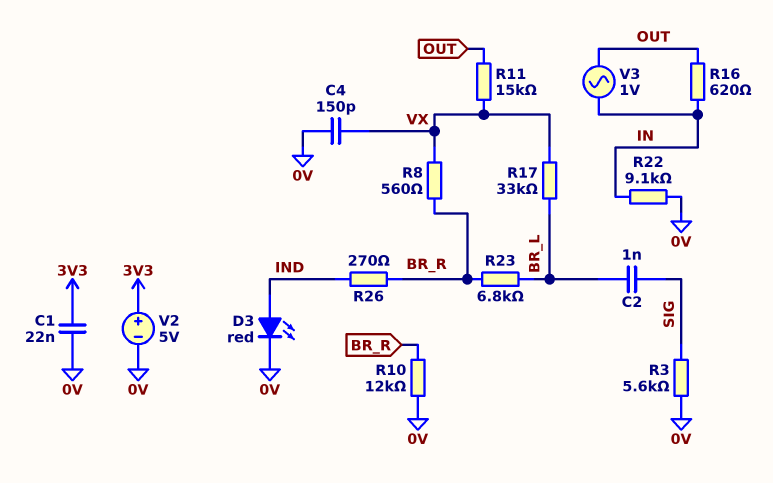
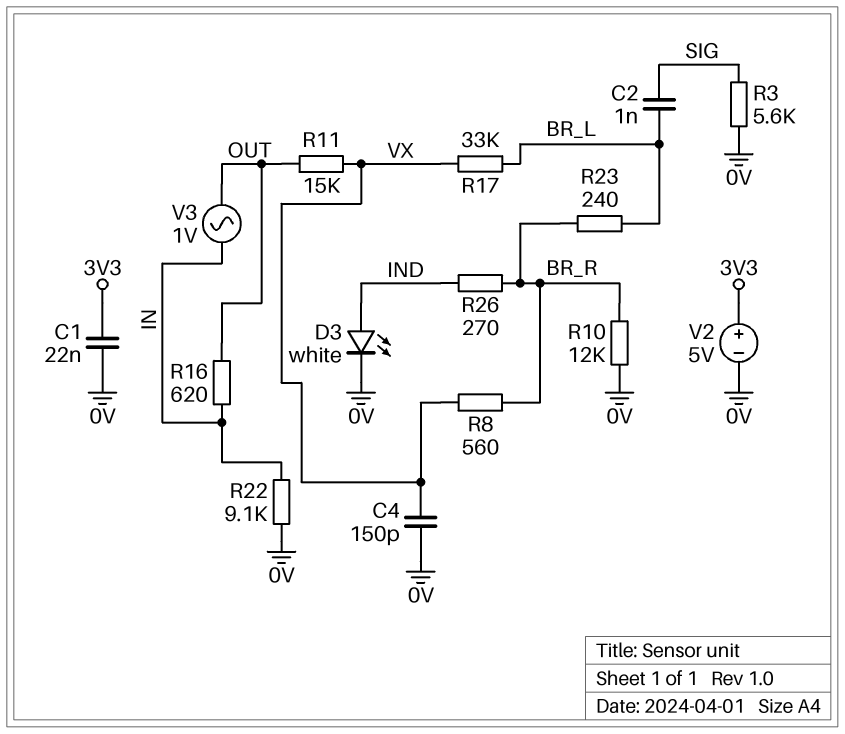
D3: LED red (A IND, K 0V) -> LED white (A IND, K 0V)
R23: 6.8k (BR_L, BR_R) -> 240 (BR_L, BR_R)

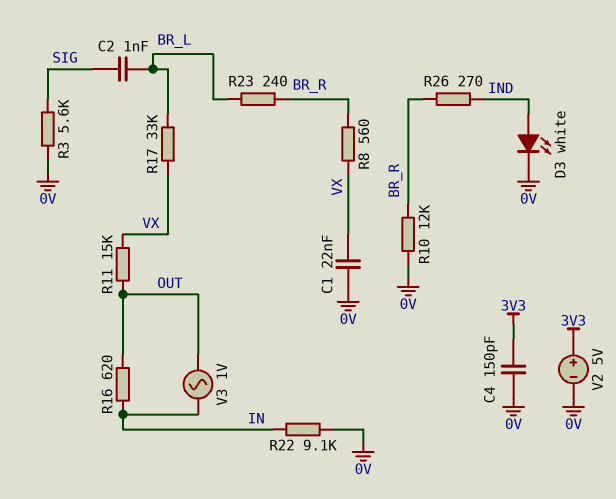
C1: 22nF (0V, 3V3) -> 22nF (0V, VX)
C4: 150pF (0V, VX) -> 150pF (0V, 3V3)

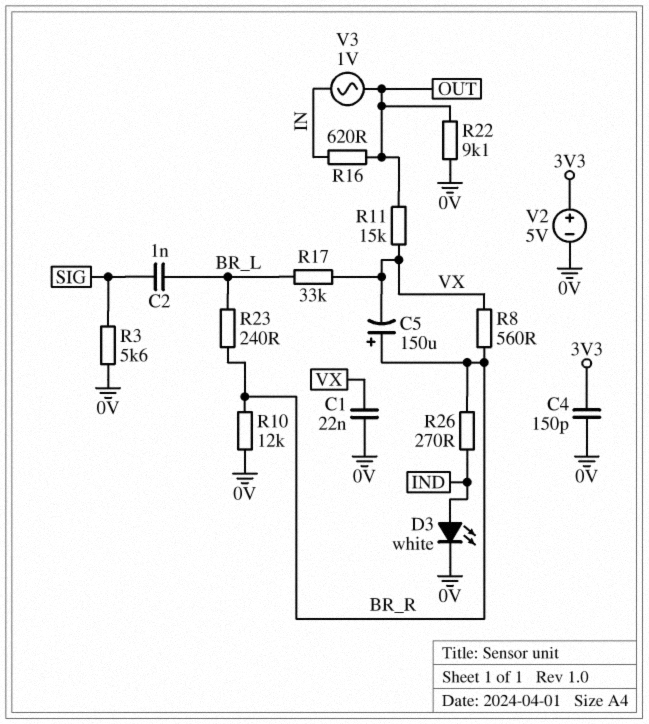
C5: none -> 150uF (plus BR_R, minus VX)
R22: 9.1k (0V, IN) -> 9.1k (0V, OUT)

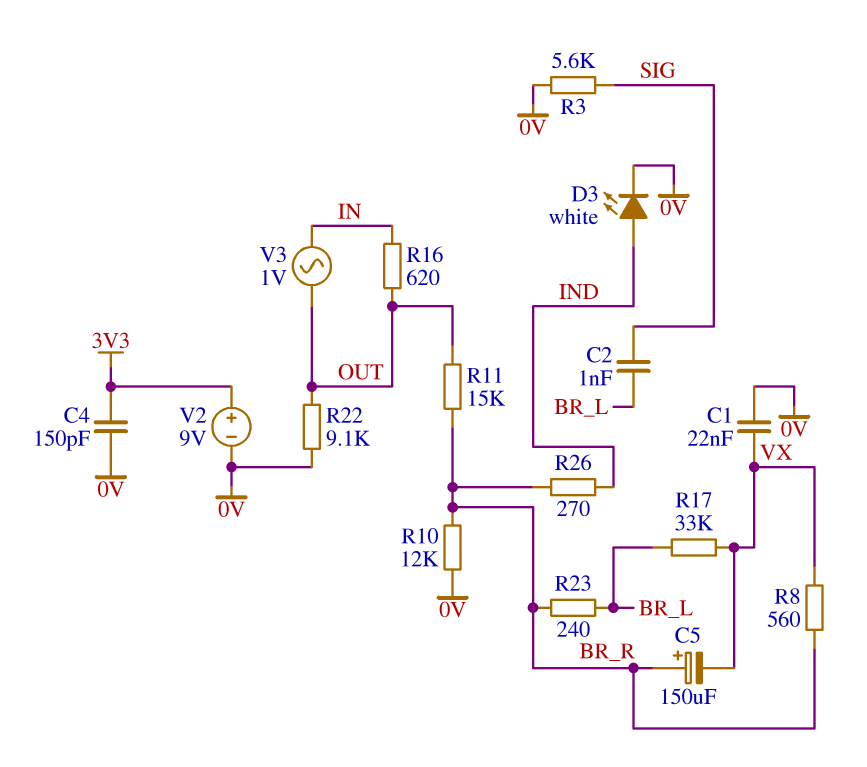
R11: 15k (OUT, VX) -> 15k (BR_R, OUT)
V2: 5V (plus 3V3, minus 0V) -> 9V (plus 3V3, minus 0V)

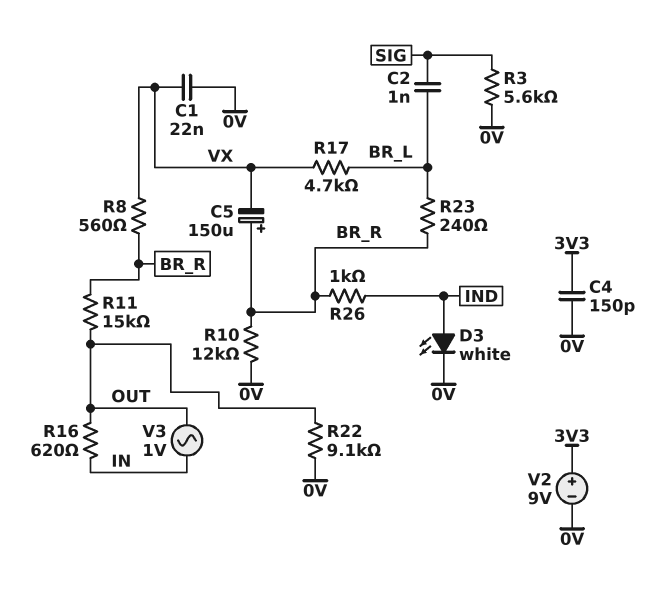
R17: 33k (BR_L, VX) -> 4.7k (BR_L, VX)
R26: 270 (BR_R, IND) -> 1k (BR_R, IND)

